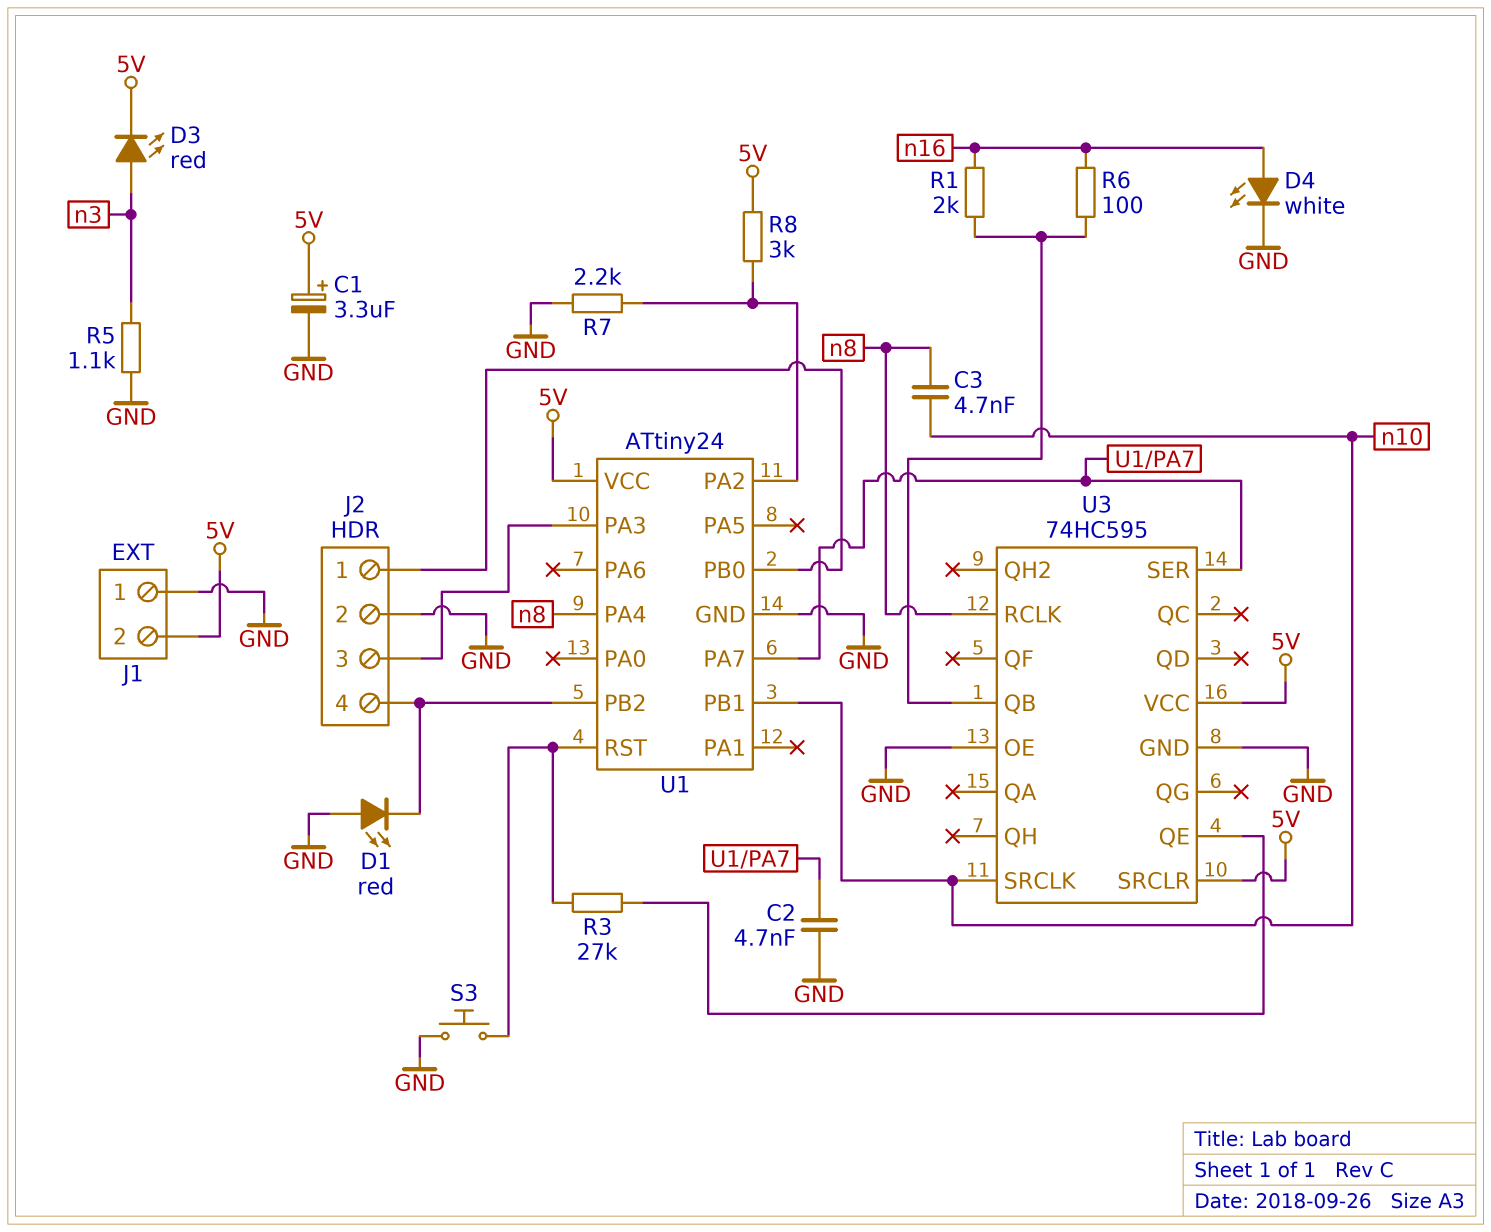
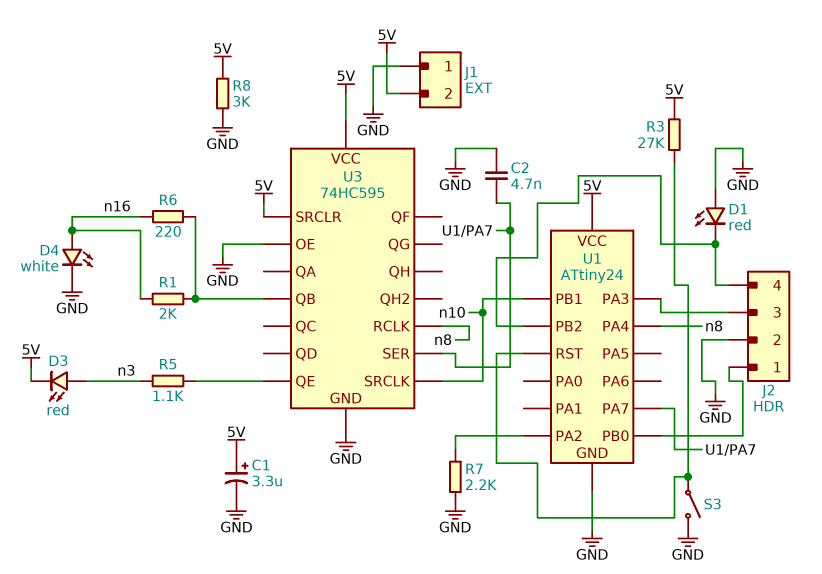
C3: 4.7nF (n8, n10) -> none
R3: 27k (U1/RST, U3/QE) -> 27k (5V, U1/RST)
R5: 1.1k (GND, n3) -> 1.1k (U3/QE, n3)
R6: 100 (U3/QB, n16) -> 220 (U3/QB, n16)
R8: 3k (5V, U1/PA2) -> 3k (5V, GND)
S3: button (GND, U1/RST) -> switch (GND, U1/RST)

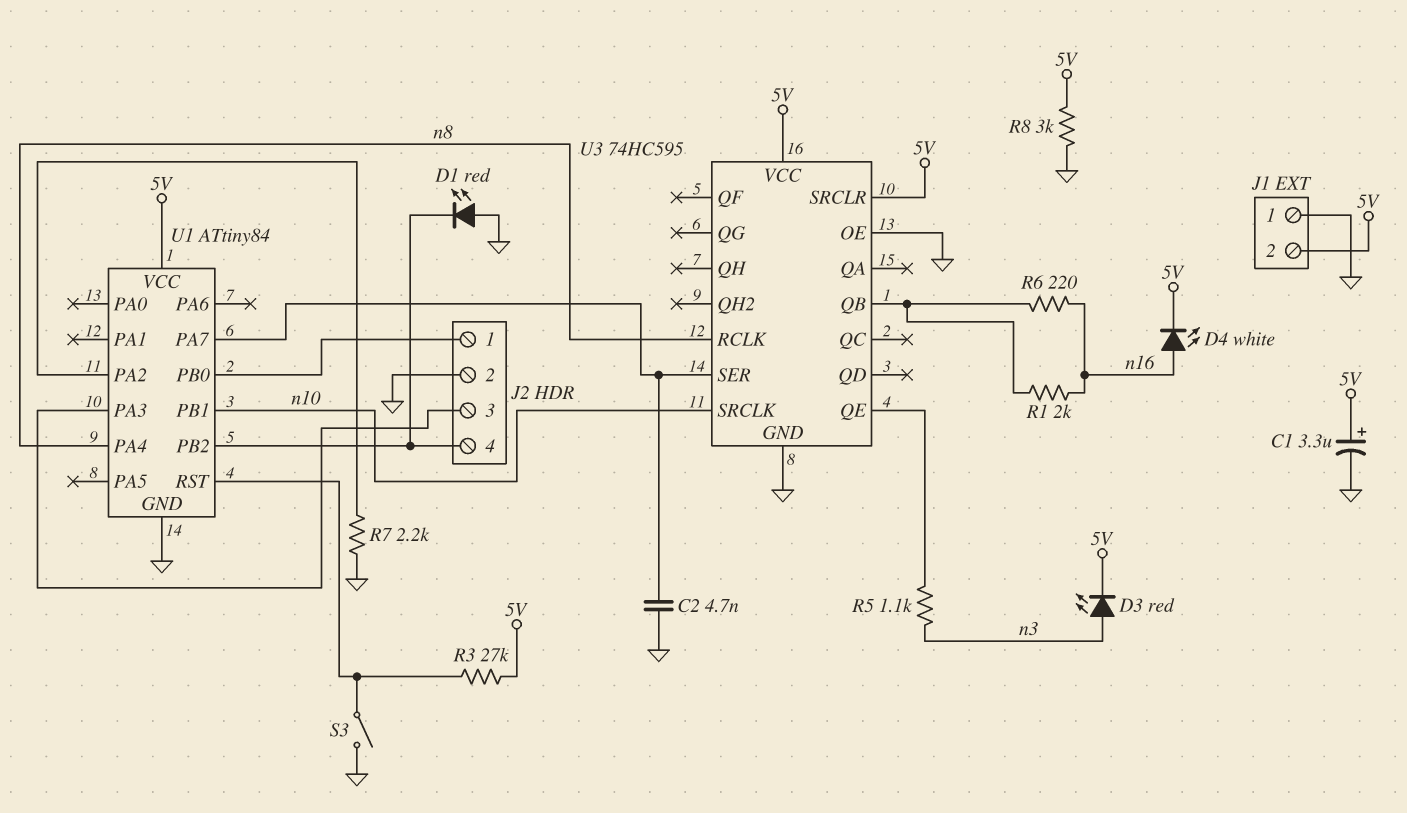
D4: LED white (A n16, K GND) -> LED white (A n16, K 5V)
U1: ATtiny24 -> ATtiny84

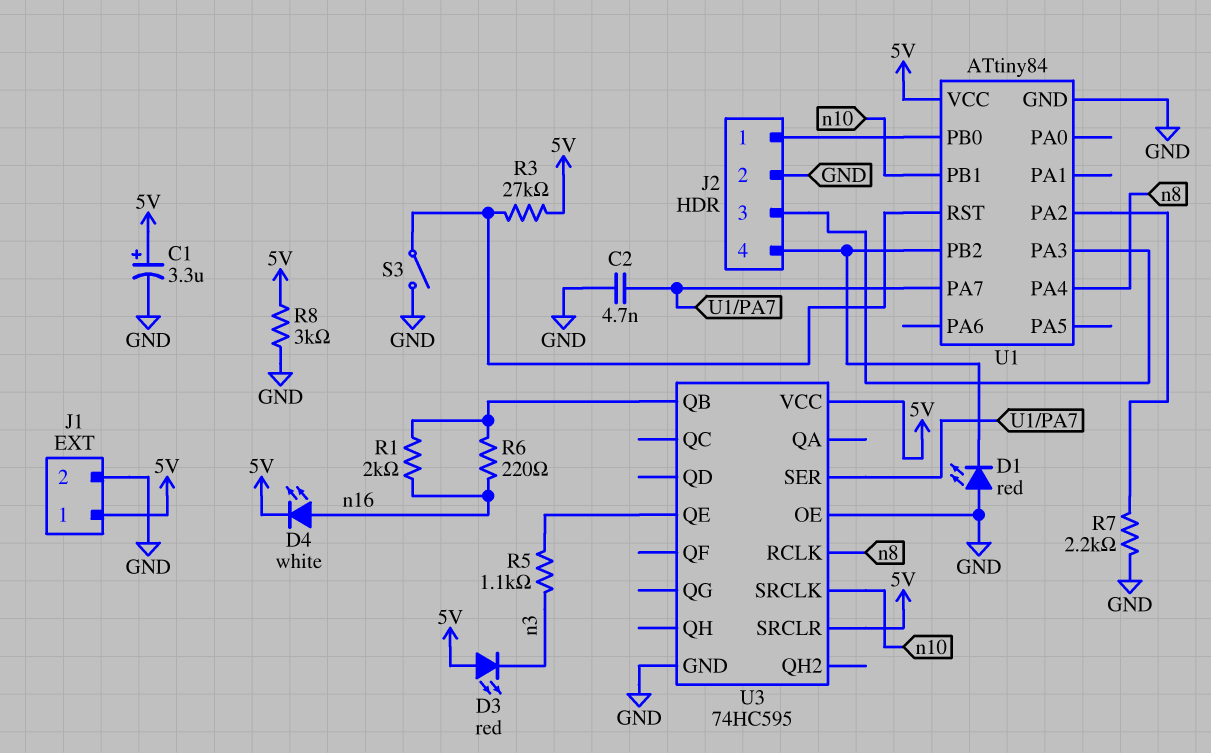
D3: LED red (A n3, K 5V) -> LED red (A 5V, K n3)
J1 pin 1: GND -> 5V
J1 pin 2: 5V -> GND

